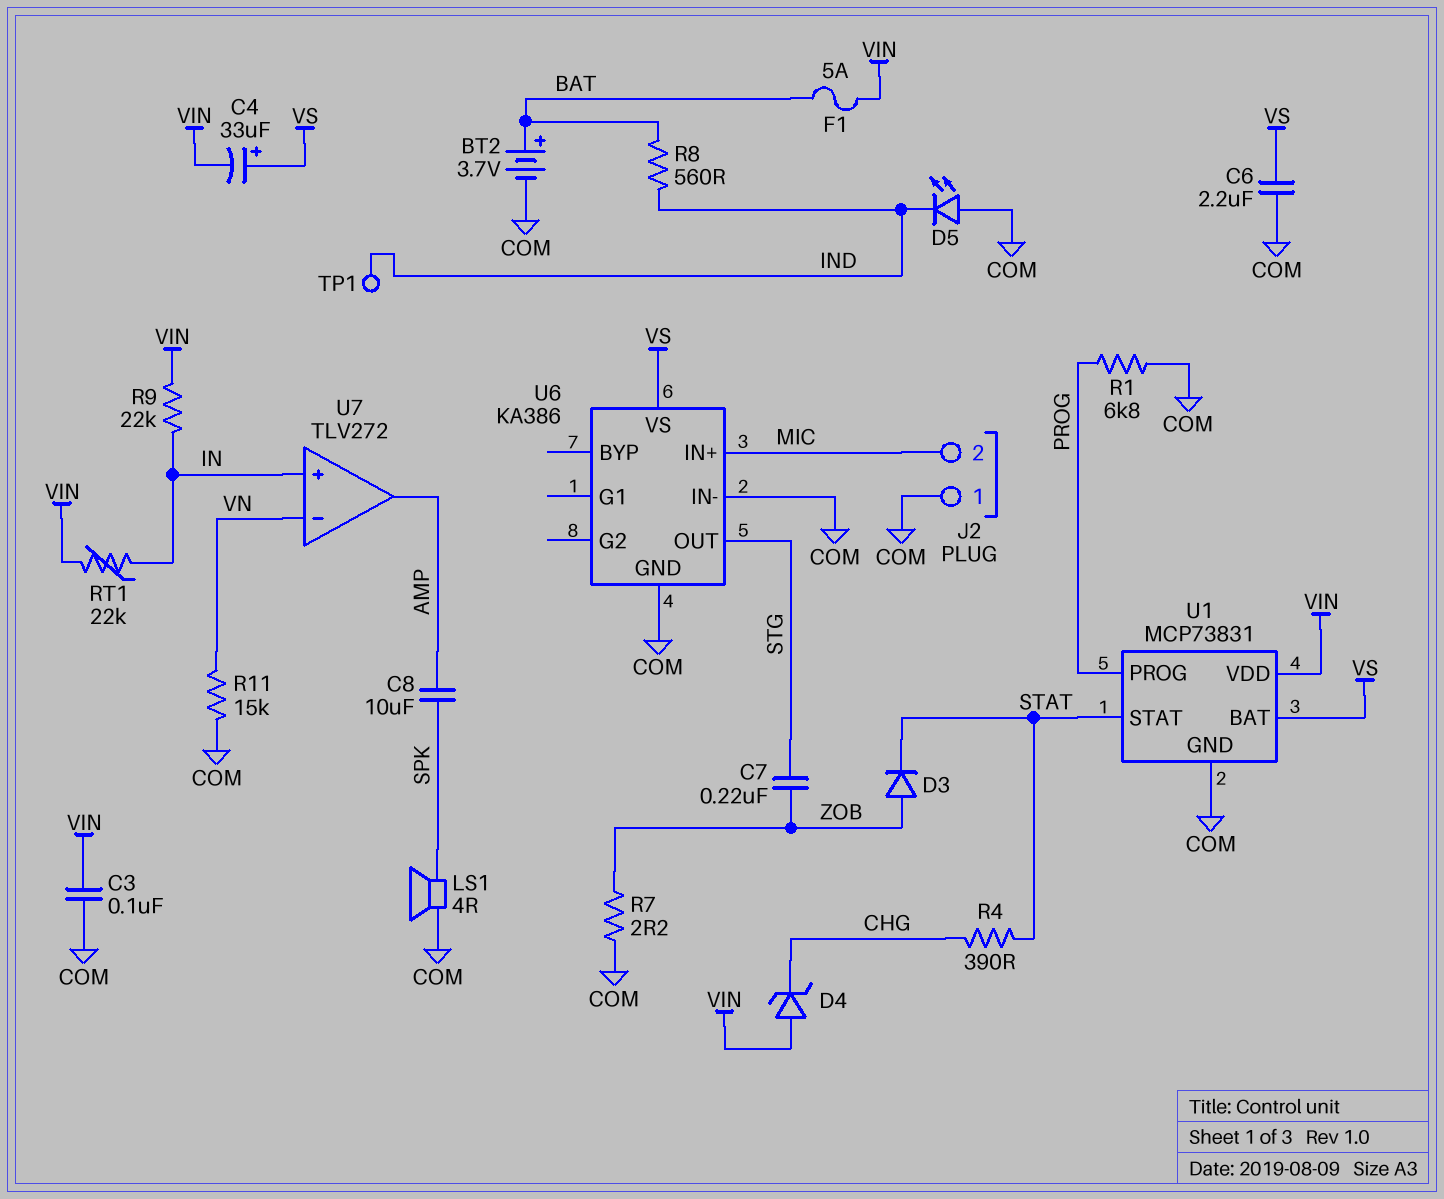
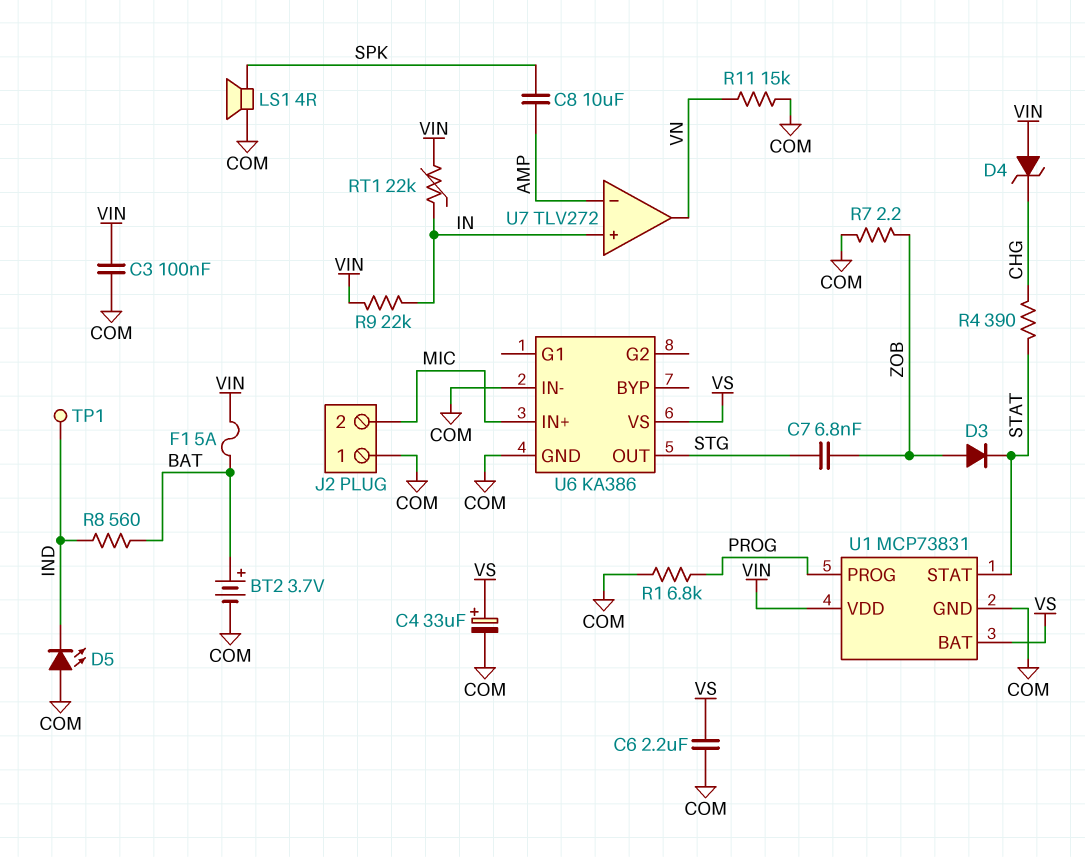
C4: 33uF (plus VS, minus VIN) -> 33uF (plus VS, minus COM)
C7: 220nF (STG, ZOB) -> 6.8nF (STG, ZOB)
U7 pin in-: VN -> AMP
U7 pin out: AMP -> VN

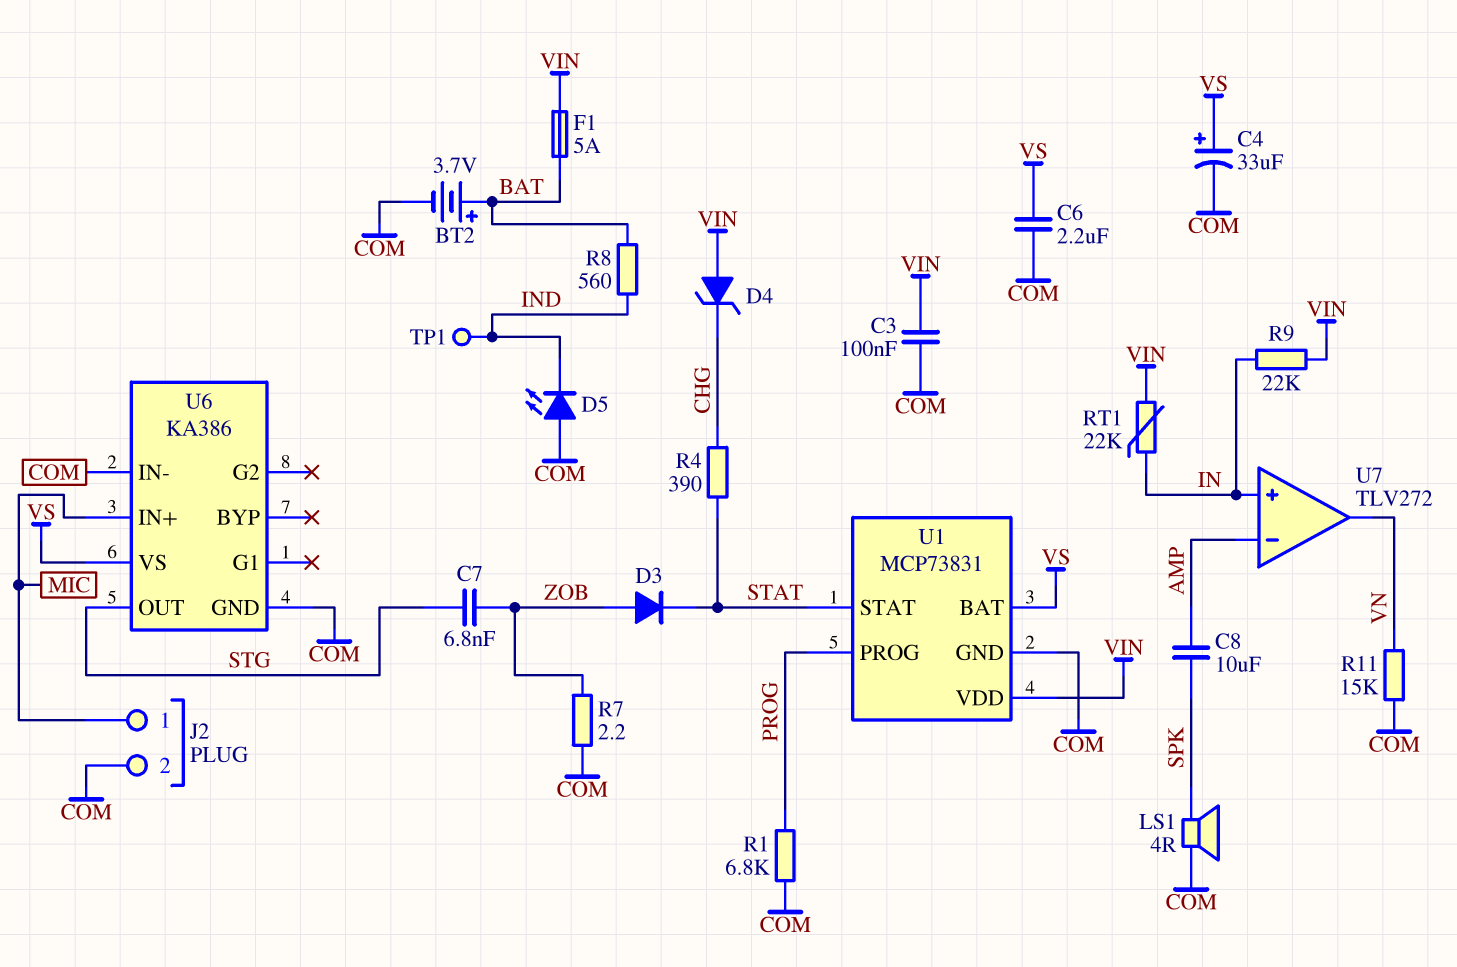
J2 pin 1: COM -> MIC
J2 pin 2: MIC -> COM

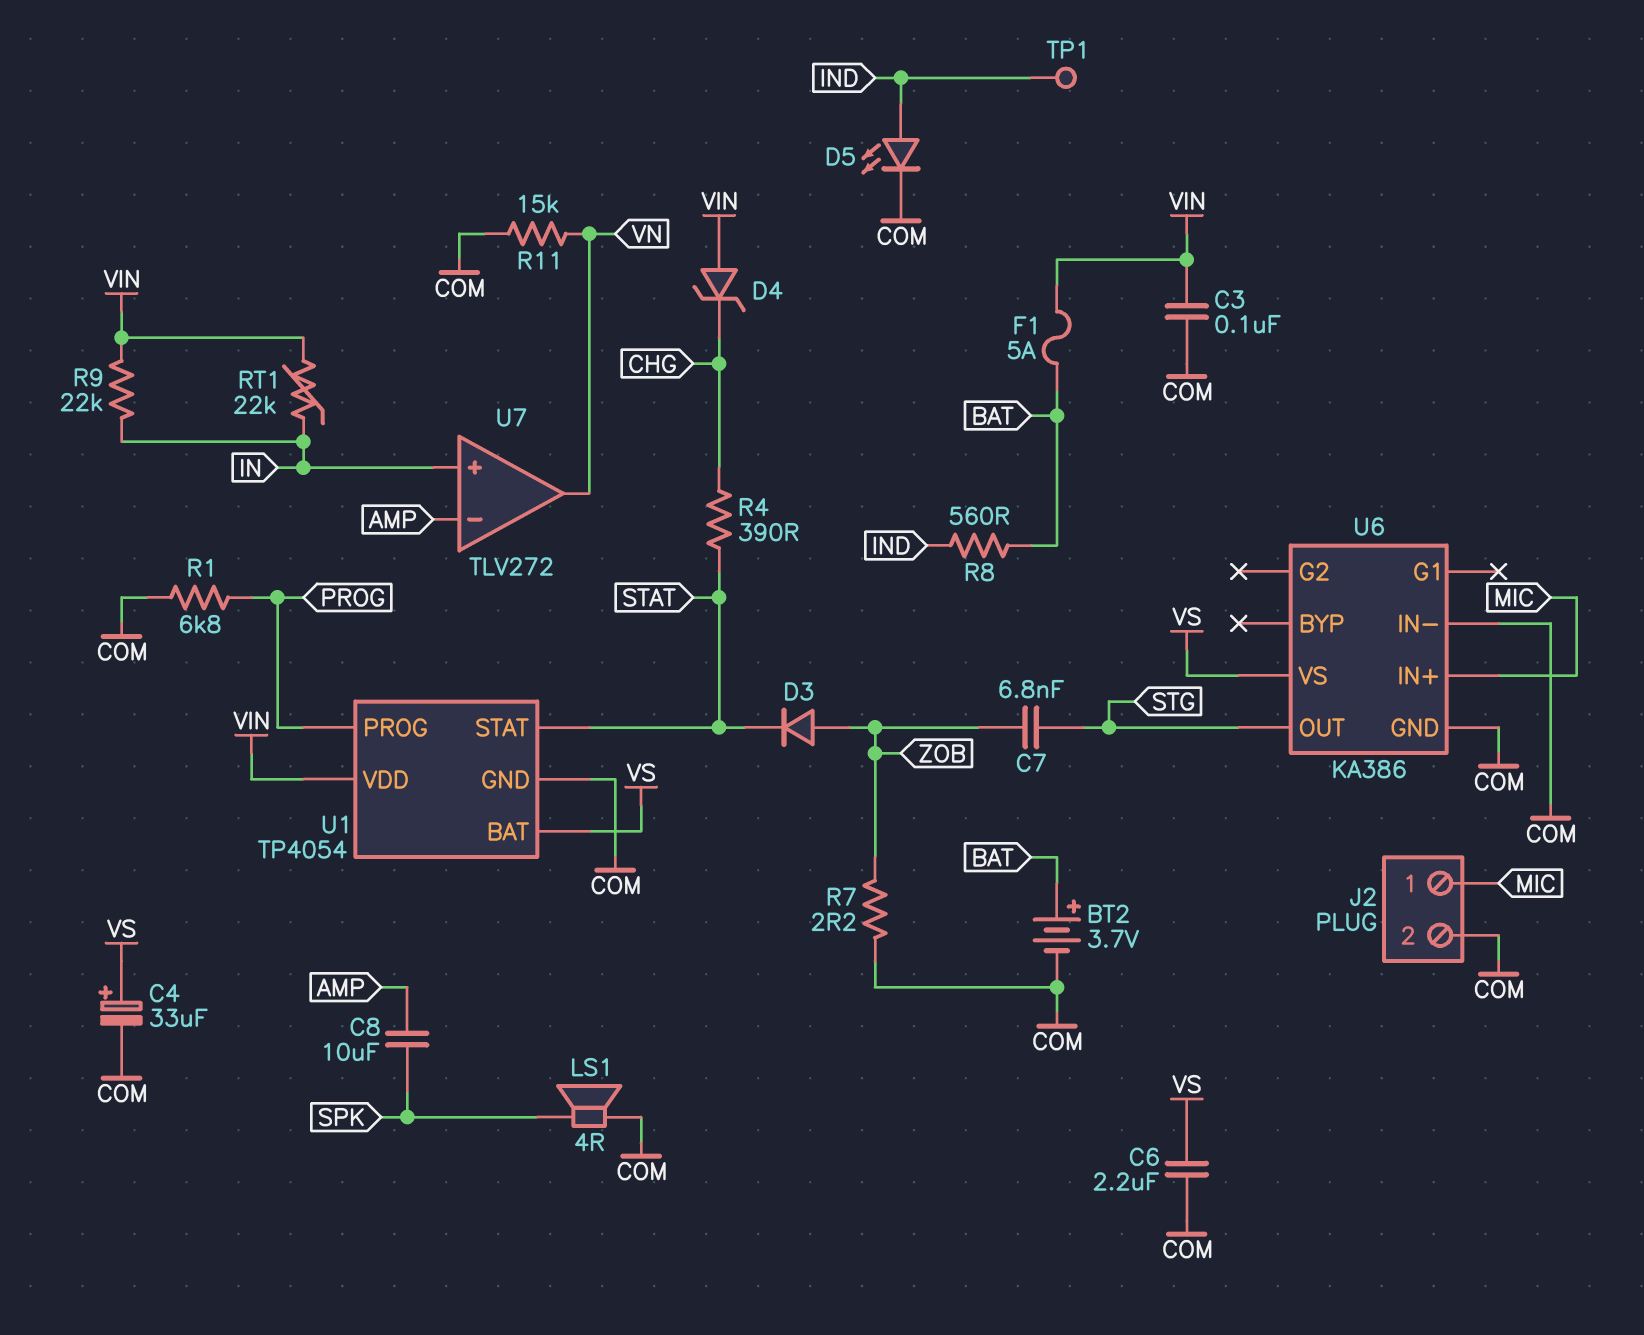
D5: LED (A COM, K IND) -> LED (A IND, K COM)
U1: MCP73831 -> TP4054

